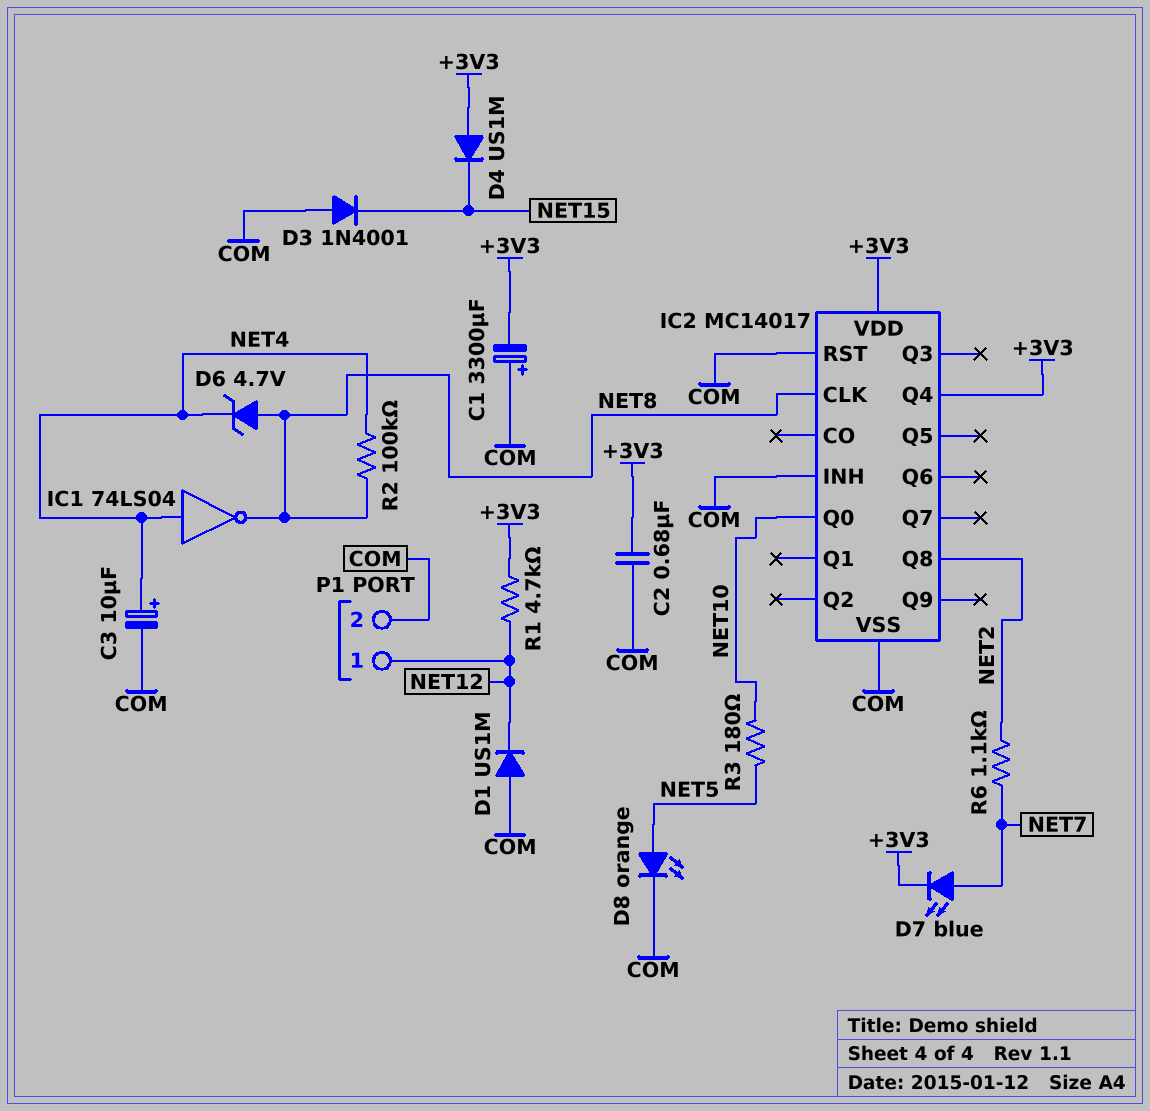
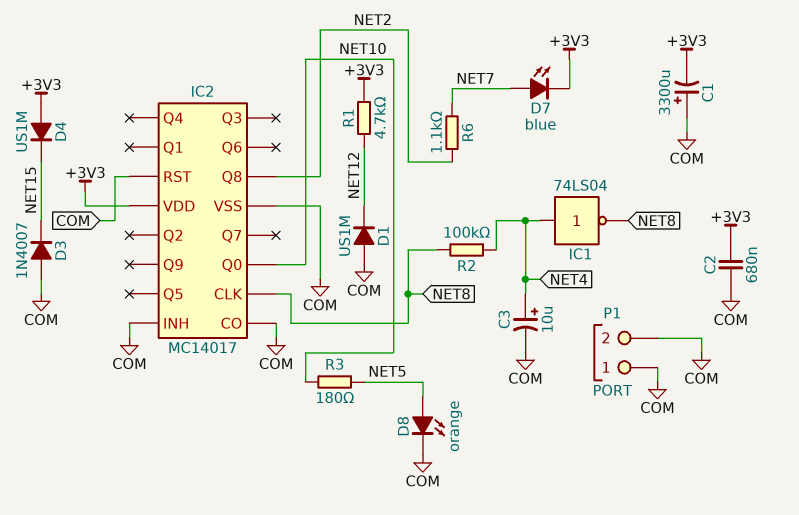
D3: diode 1N4001 (A COM, K NET15) -> diode 1N4007 (A COM, K NET15)
D6: zener 4.7V (A NET8, K NET4) -> none
IC2 pin CO: none -> COM
IC2 pin Q4: +3V3 -> none
P1 pin 1: NET12 -> COM

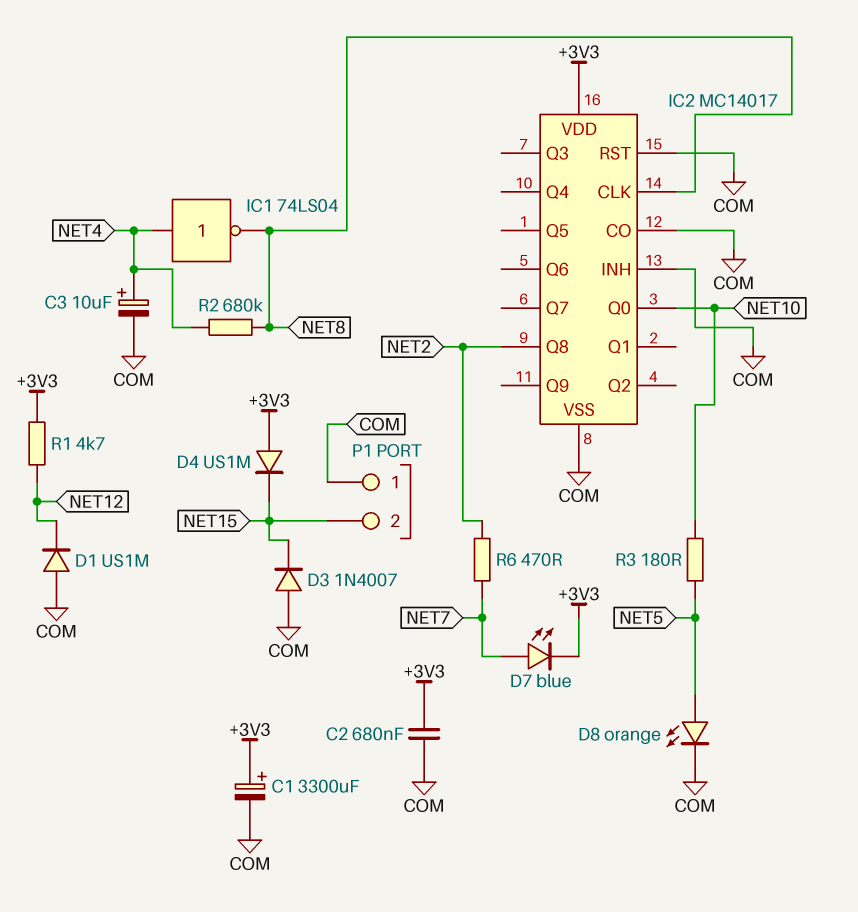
C1: 3300uF (plus COM, minus +3V3) -> 3300uF (plus +3V3, minus COM)
P1 pin 2: COM -> NET15
R2: 100k (NET4, NET8) -> 680k (NET4, NET8)
R6: 1.1k (NET2, NET7) -> 470 (NET2, NET7)

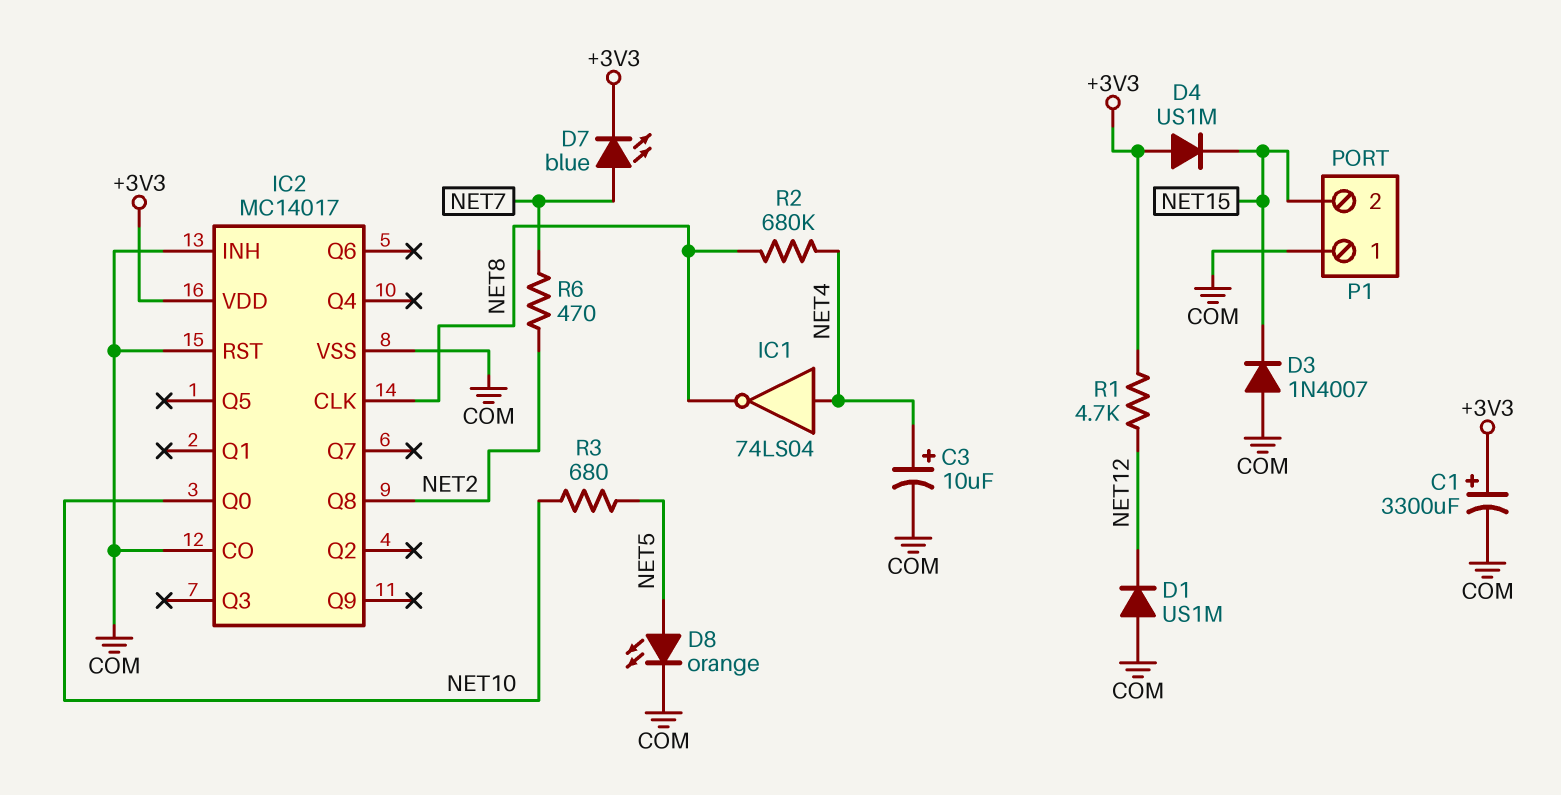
C2: 680nF (+3V3, COM) -> none
R3: 180 (NET5, NET10) -> 680 (NET5, NET10)

